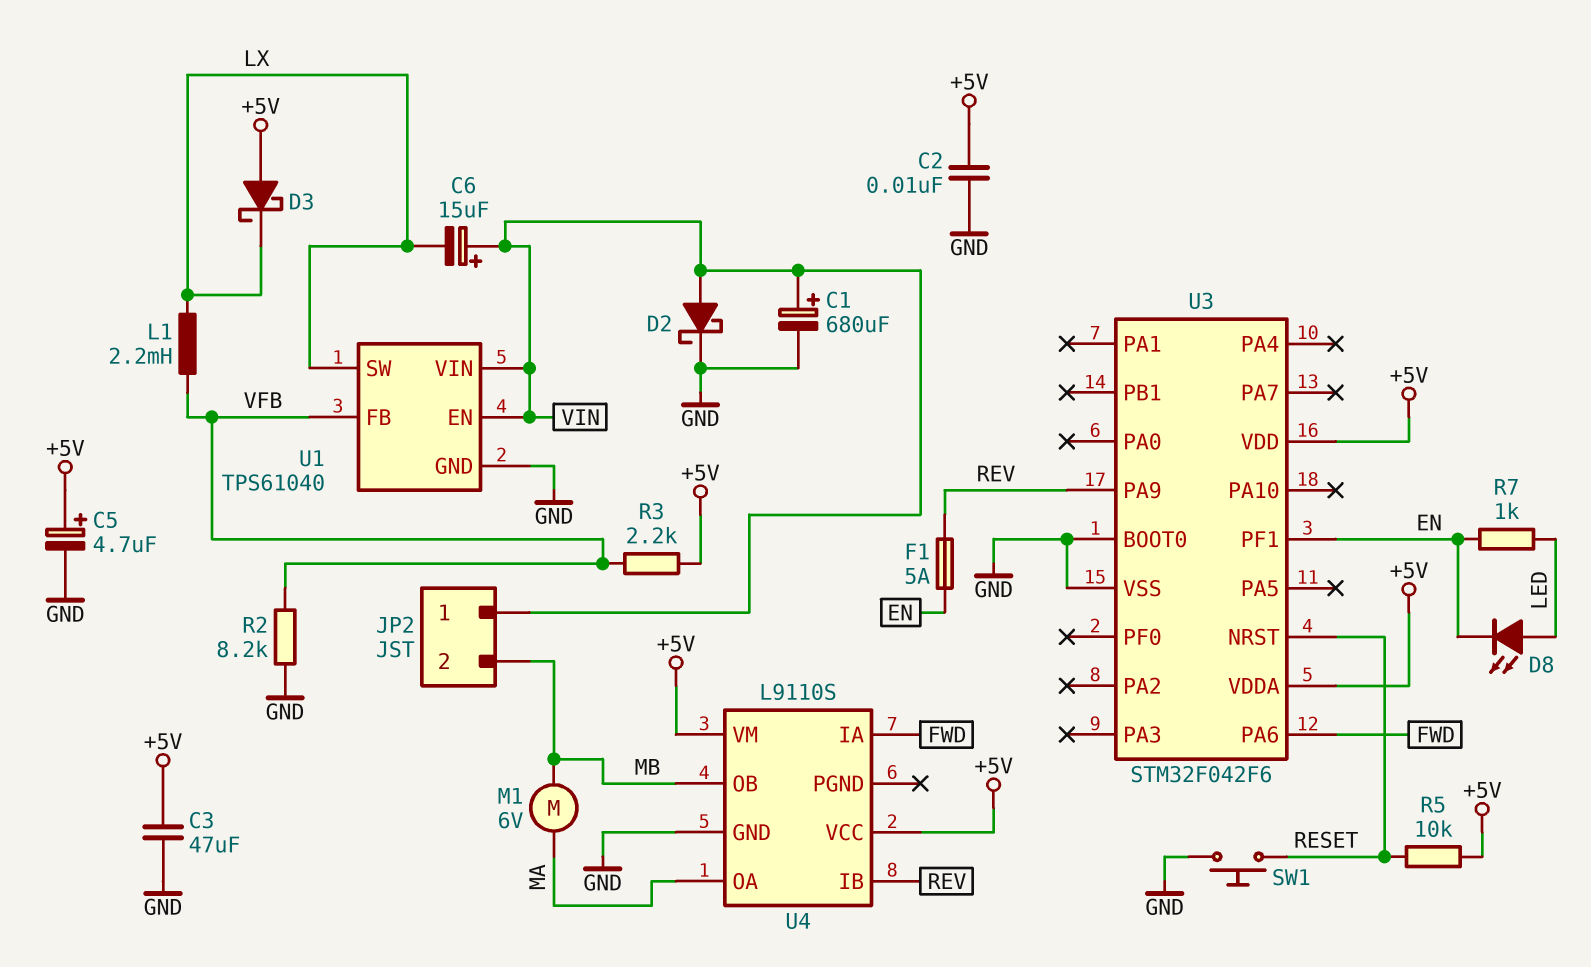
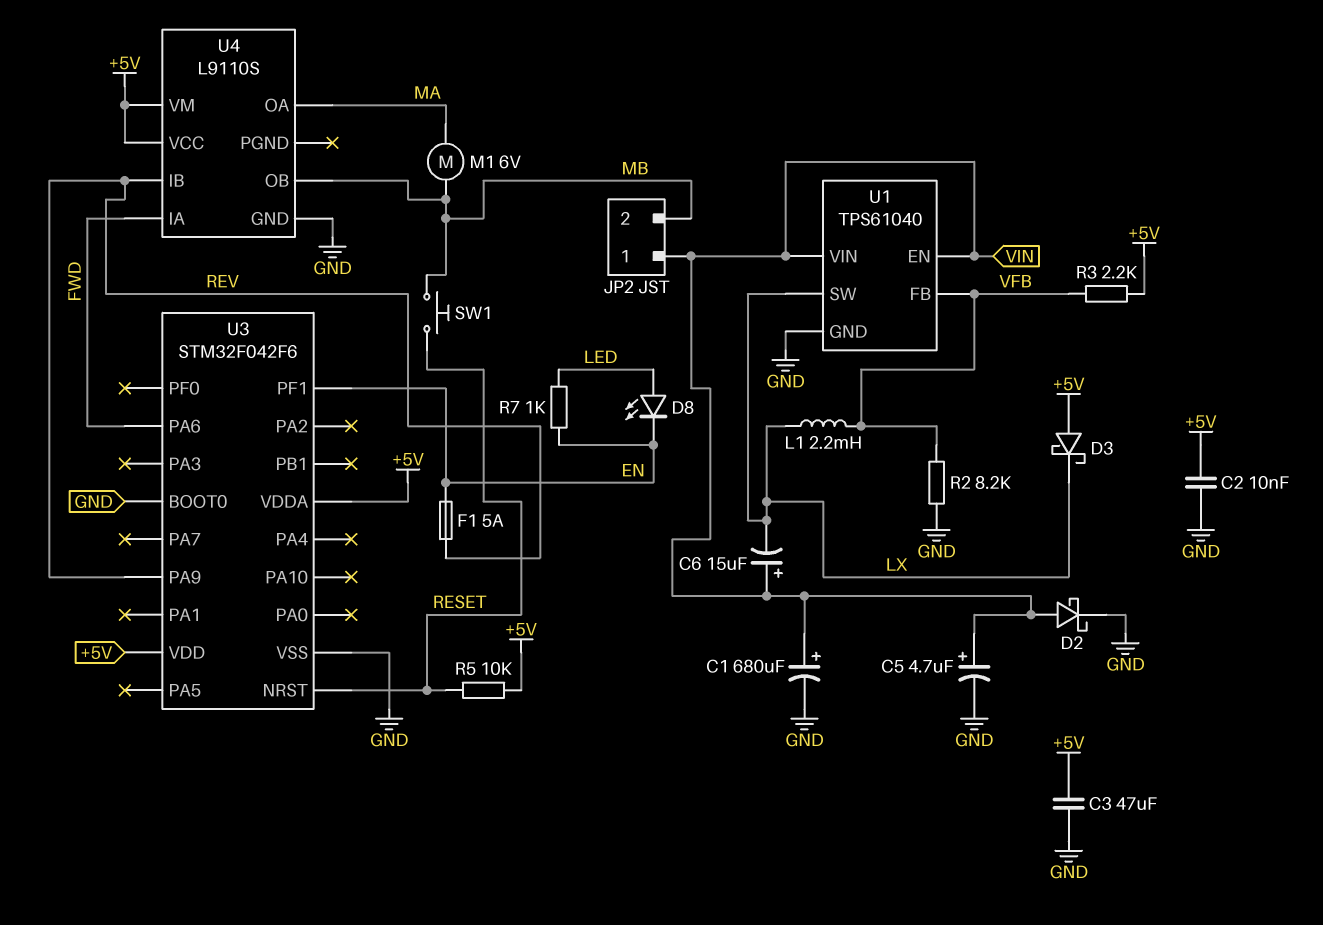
C5: 4.7uF (plus +5V, minus GND) -> 4.7uF (plus VIN, minus GND)
SW1: button (GND, RESET) -> button (MB, RESET)

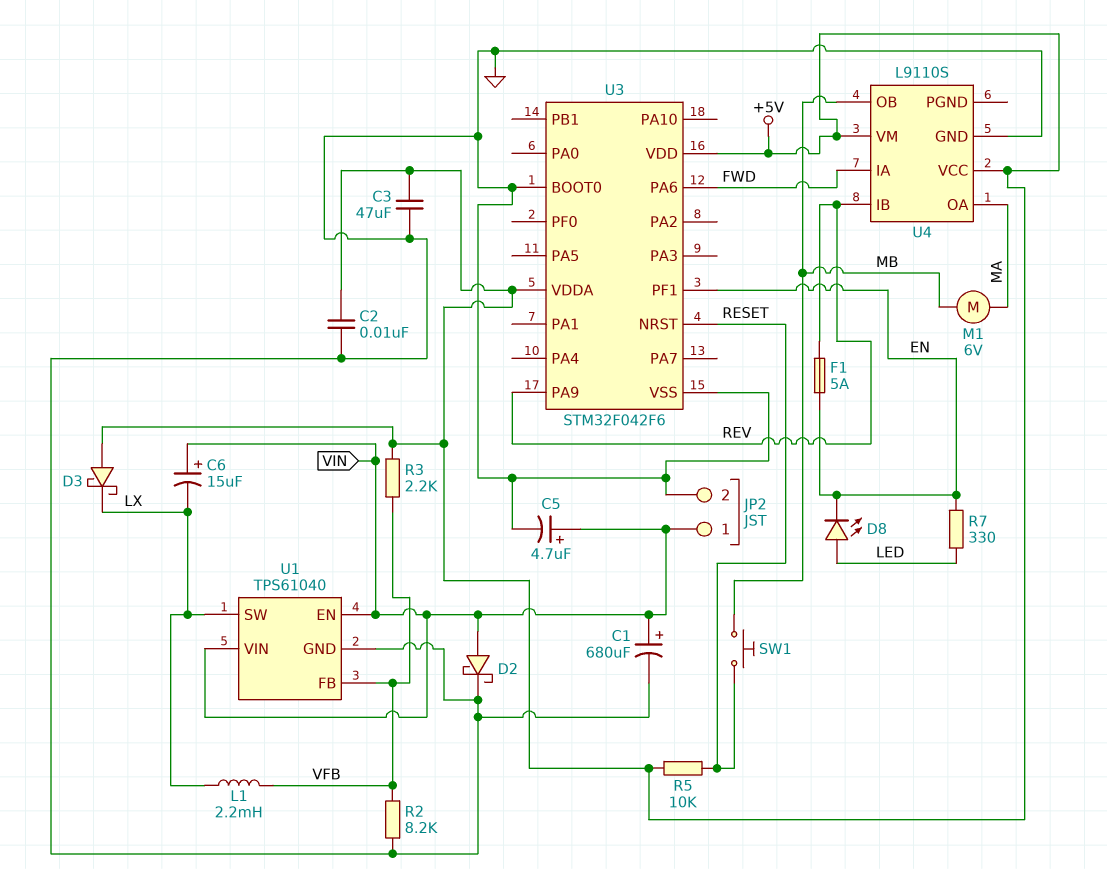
JP2 pin 2: MB -> GND
R7: 1k (EN, LED) -> 330 (EN, LED)

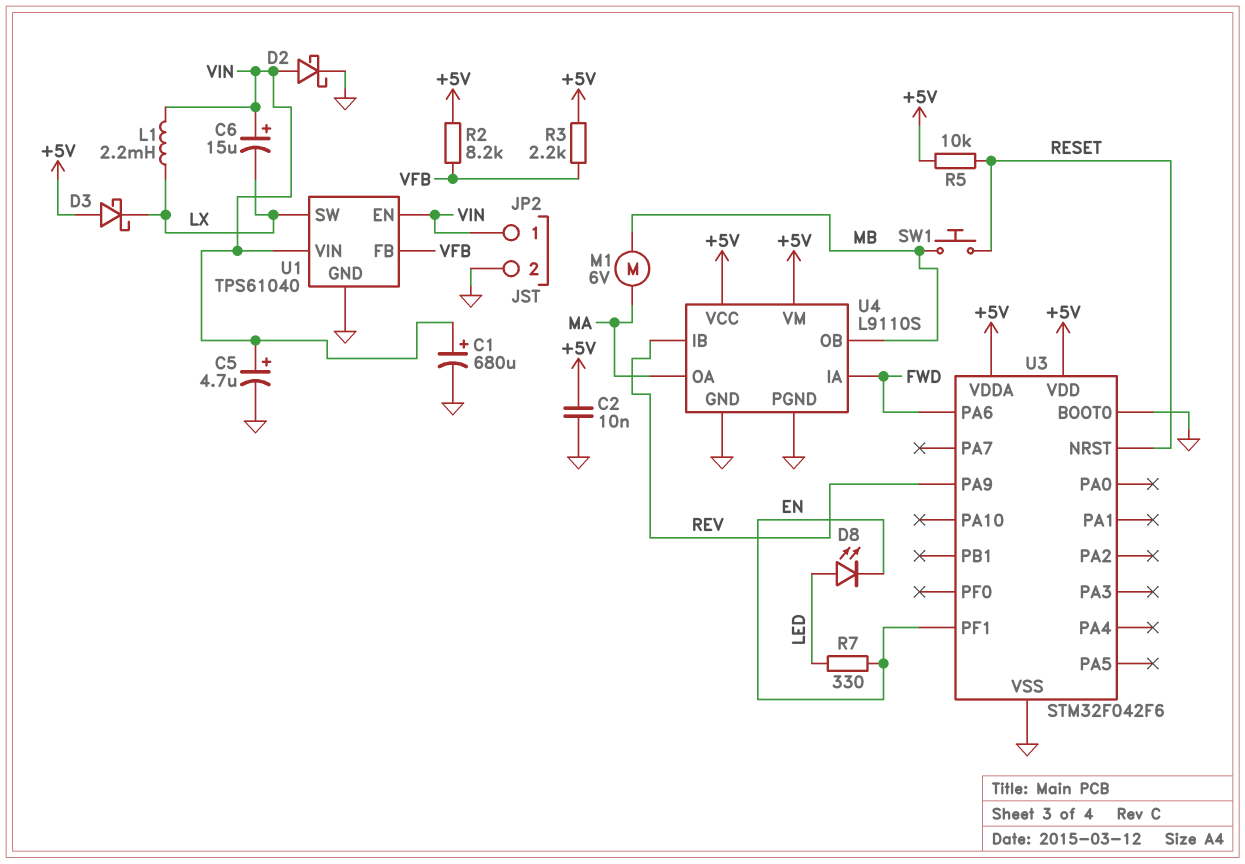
C3: 47uF (+5V, GND) -> none
F1: 5A (EN, REV) -> none
L1: 2.2mH (LX, VFB) -> 2.2mH (LX, VIN)
R2: 8.2k (GND, VFB) -> 8.2k (+5V, VFB)
U4 pin PGND: none -> GND

